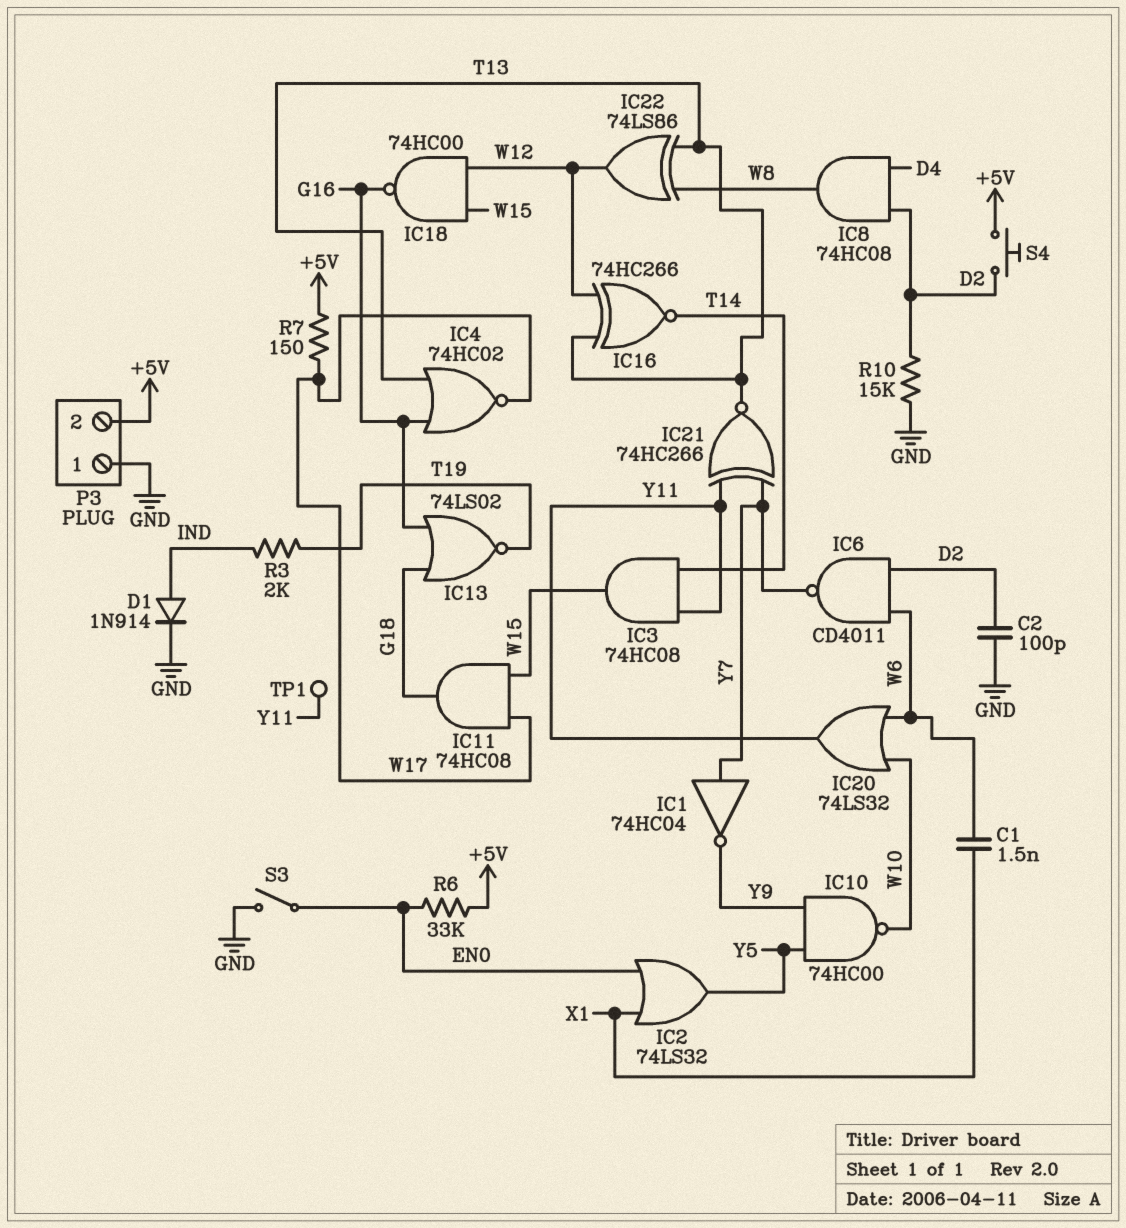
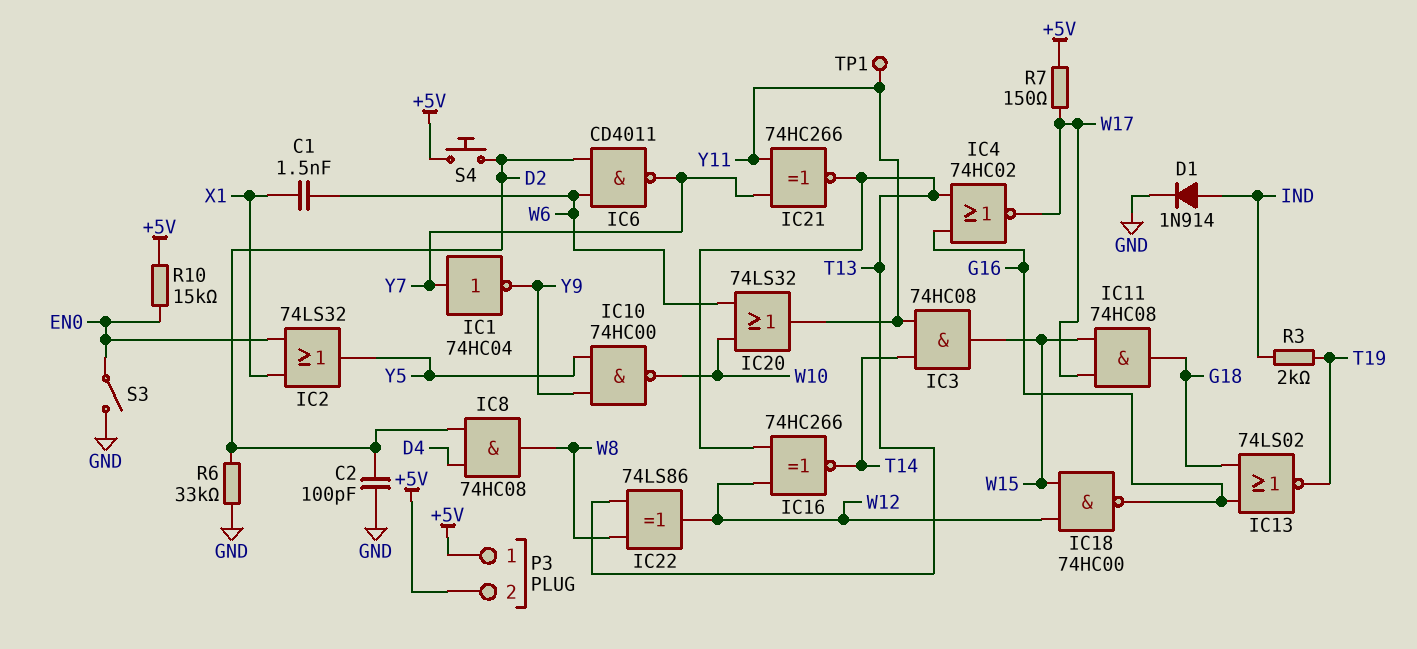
P3 pin 1: GND -> +5V
R6: 33k (+5V, EN0) -> 33k (D2, GND)
R10: 15k (D2, GND) -> 15k (+5V, EN0)

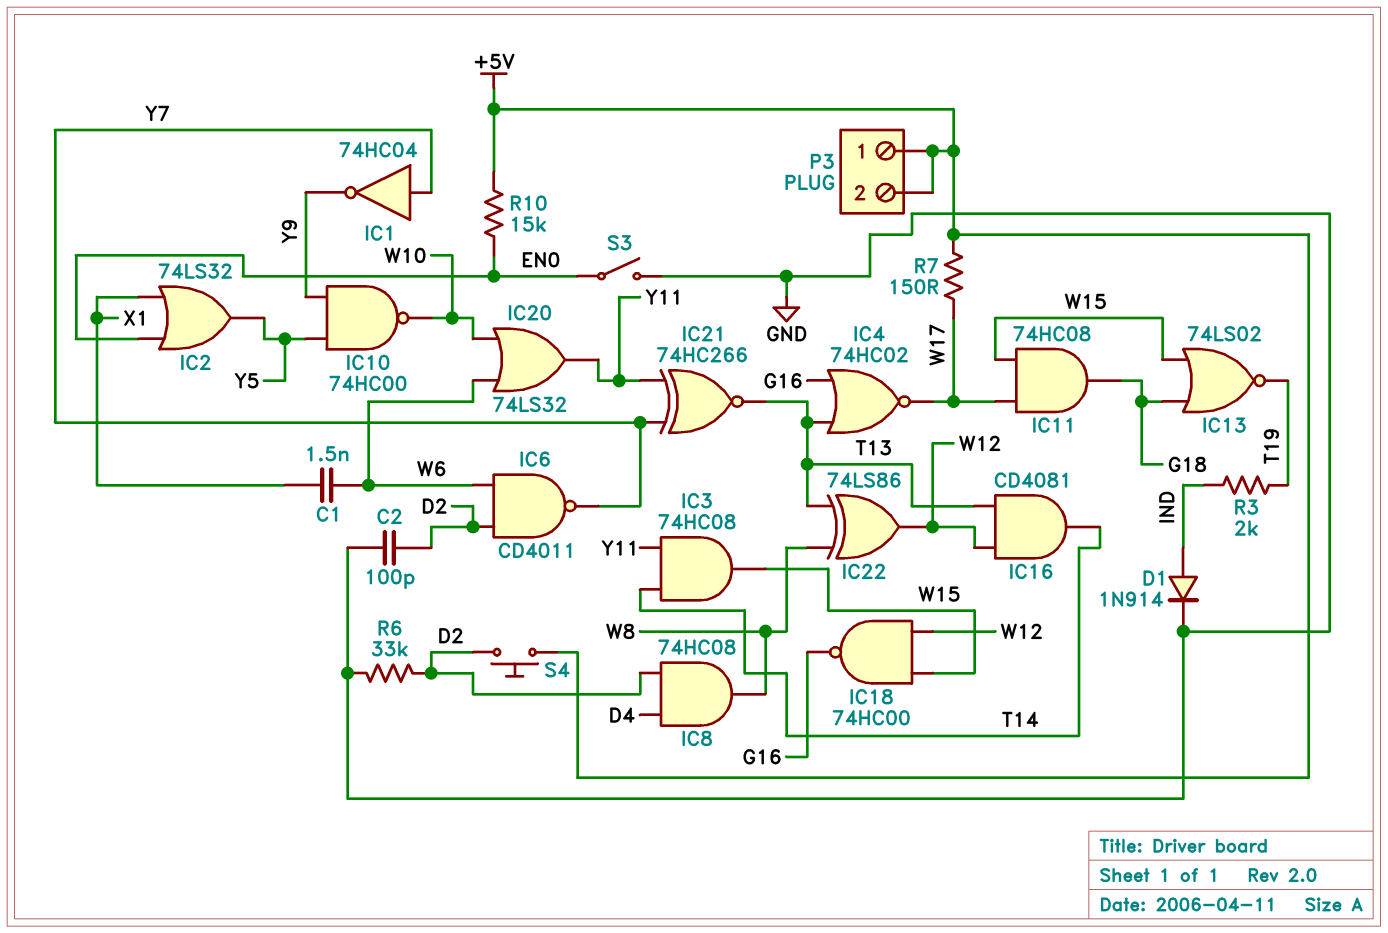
IC13: NOR 74LS02 (in G16, in G18, out T19) -> NOR 74LS02 (in G18, in W15, out T19)
IC16: XNOR 74HC266 (in T13, in W12, out T14) -> AND CD4081 (in T13, in W12, out T14)
TP1: test point (Y11) -> none

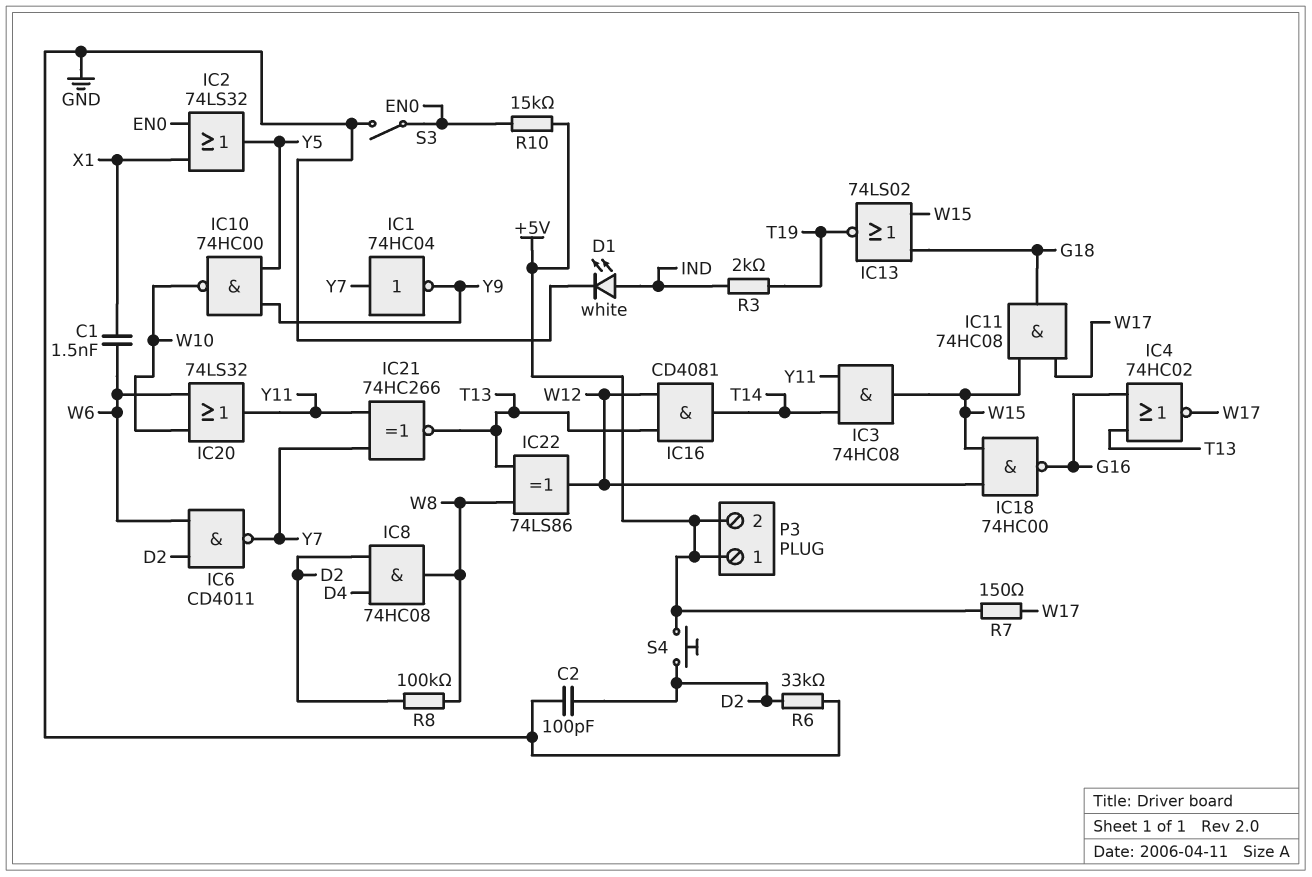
D1: diode 1N914 (A IND, K GND) -> LED white (A IND, K GND)
R8: none -> 100k (D2, W8)

